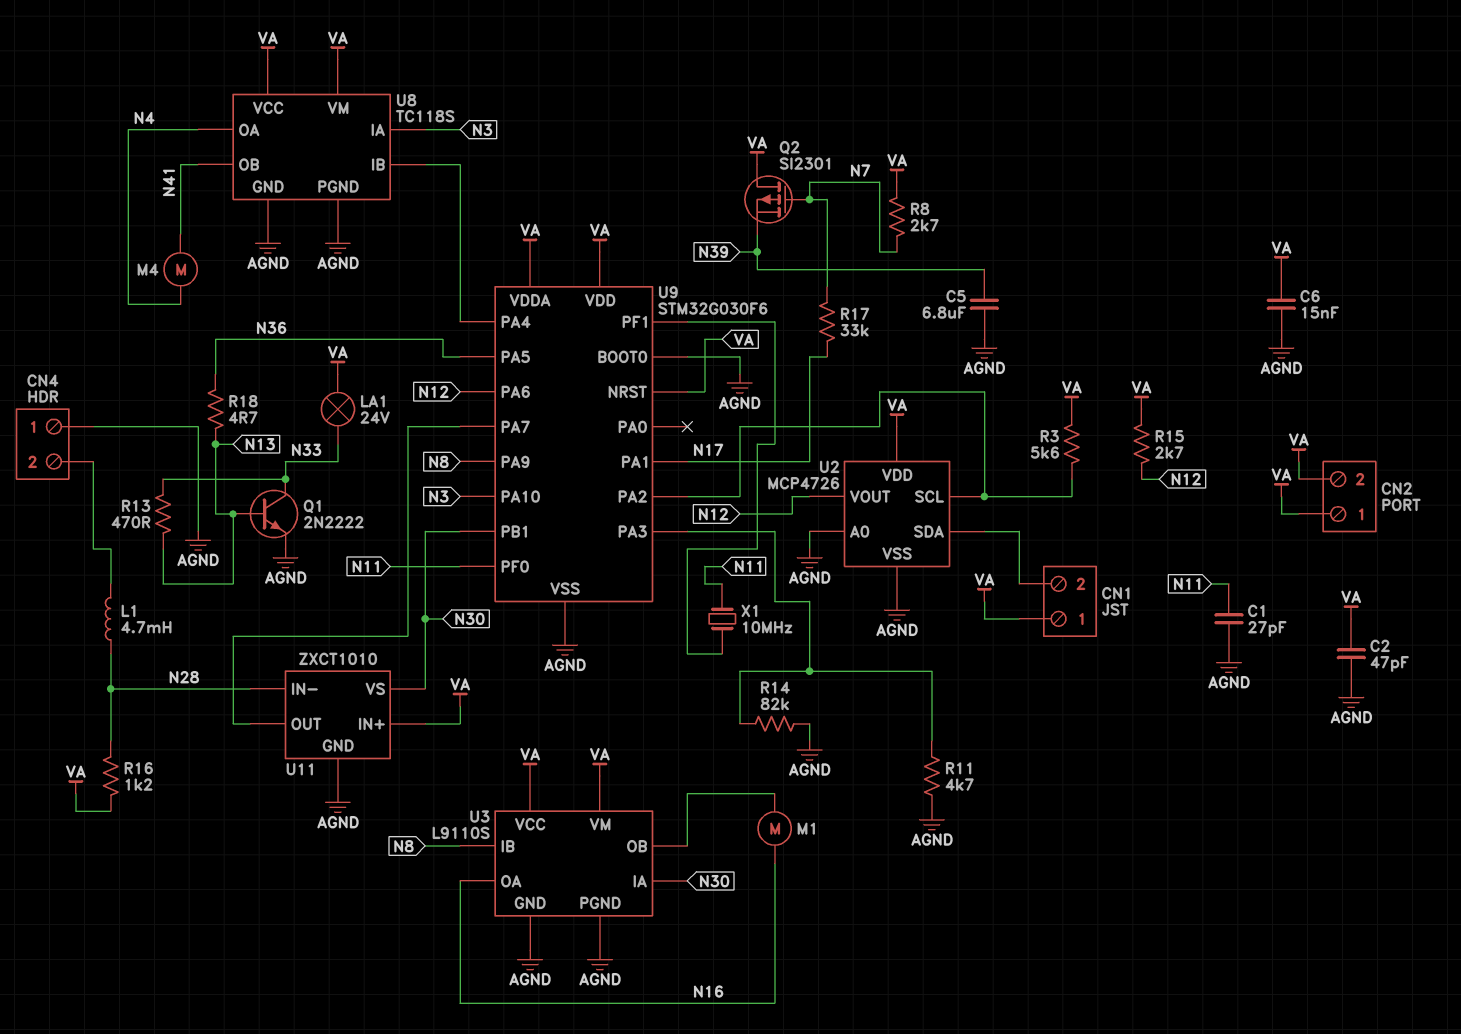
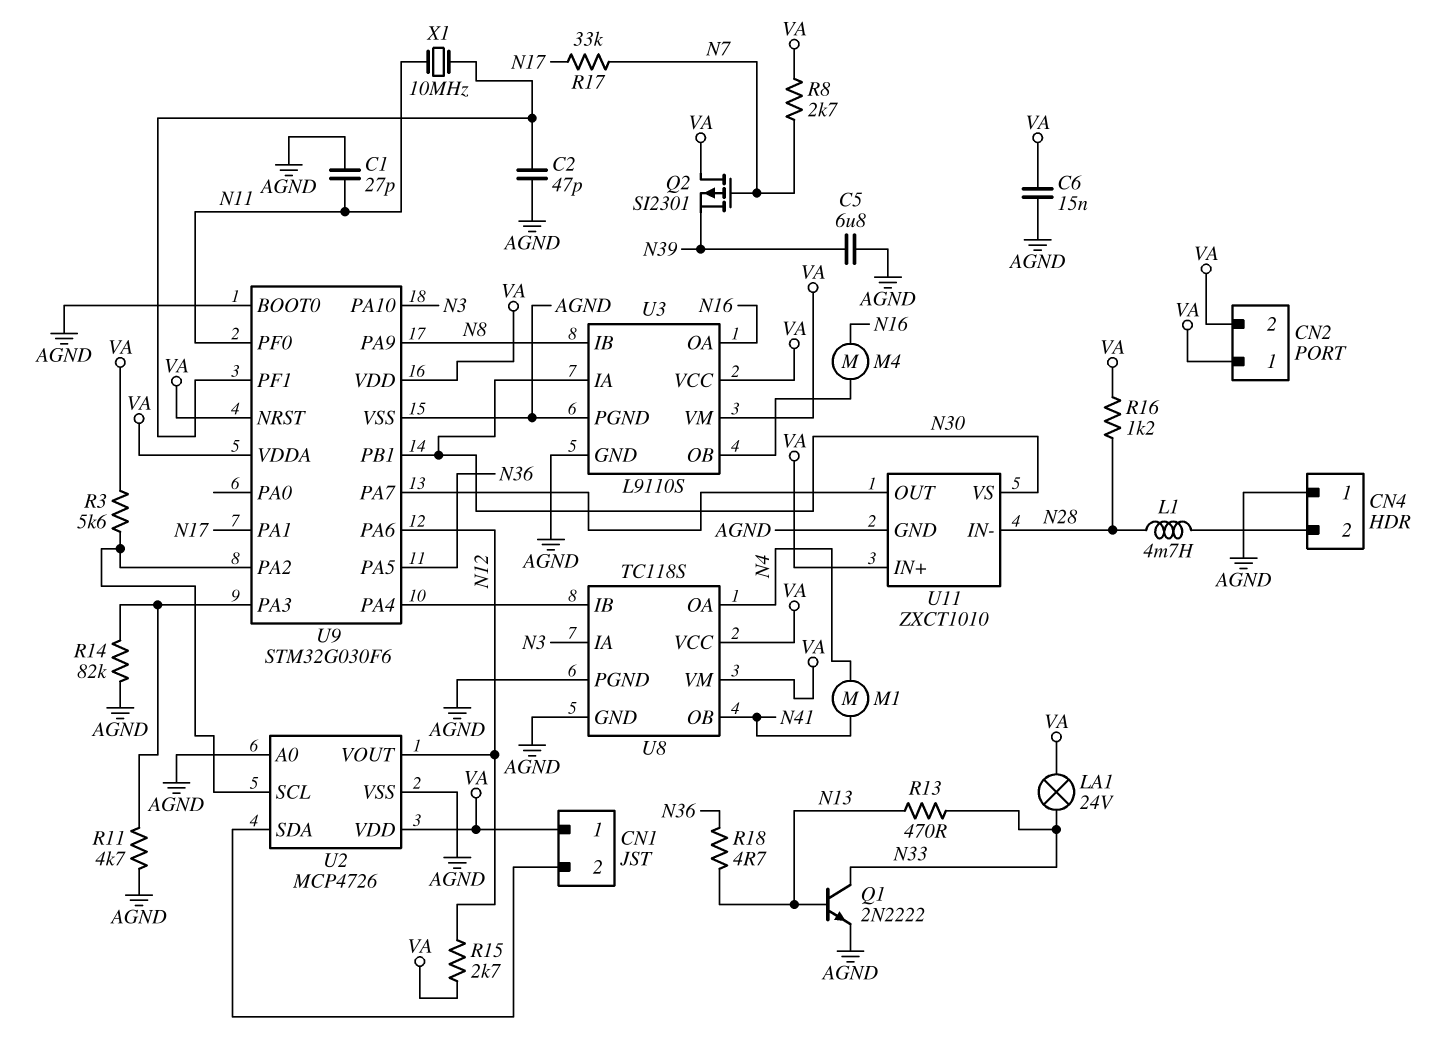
C2: 47pF (AGND, VA) -> 47pF (AGND, U9/PF1)
M1: motor (N16, U3/OB) -> motor (N4, N41)
M4: motor (N4, N41) -> motor (N16, U3/OB)

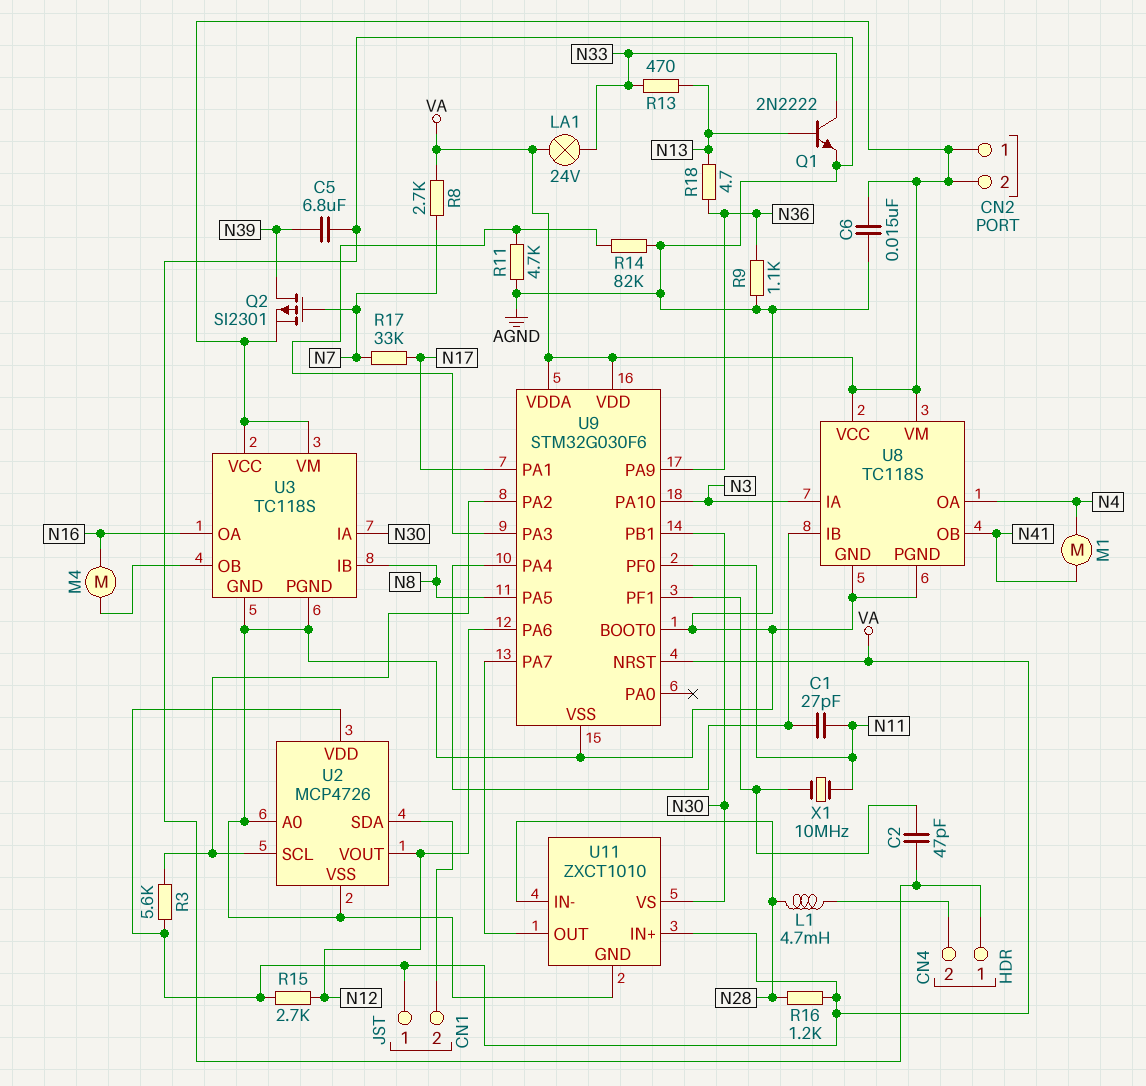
C1: 27pF (AGND, N11) -> 27pF (N11, U8/IB)
Q2: PMOS SI2301 (G N7, D VA, S N39) -> PMOS SI2301 (G N7, D N39, S VA)
R9: none -> 1.1k (AGND, N36)
U3: L9110S -> TC118S
U9 pin PA5: N36 -> N8
U9 pin PA9: N8 -> N36

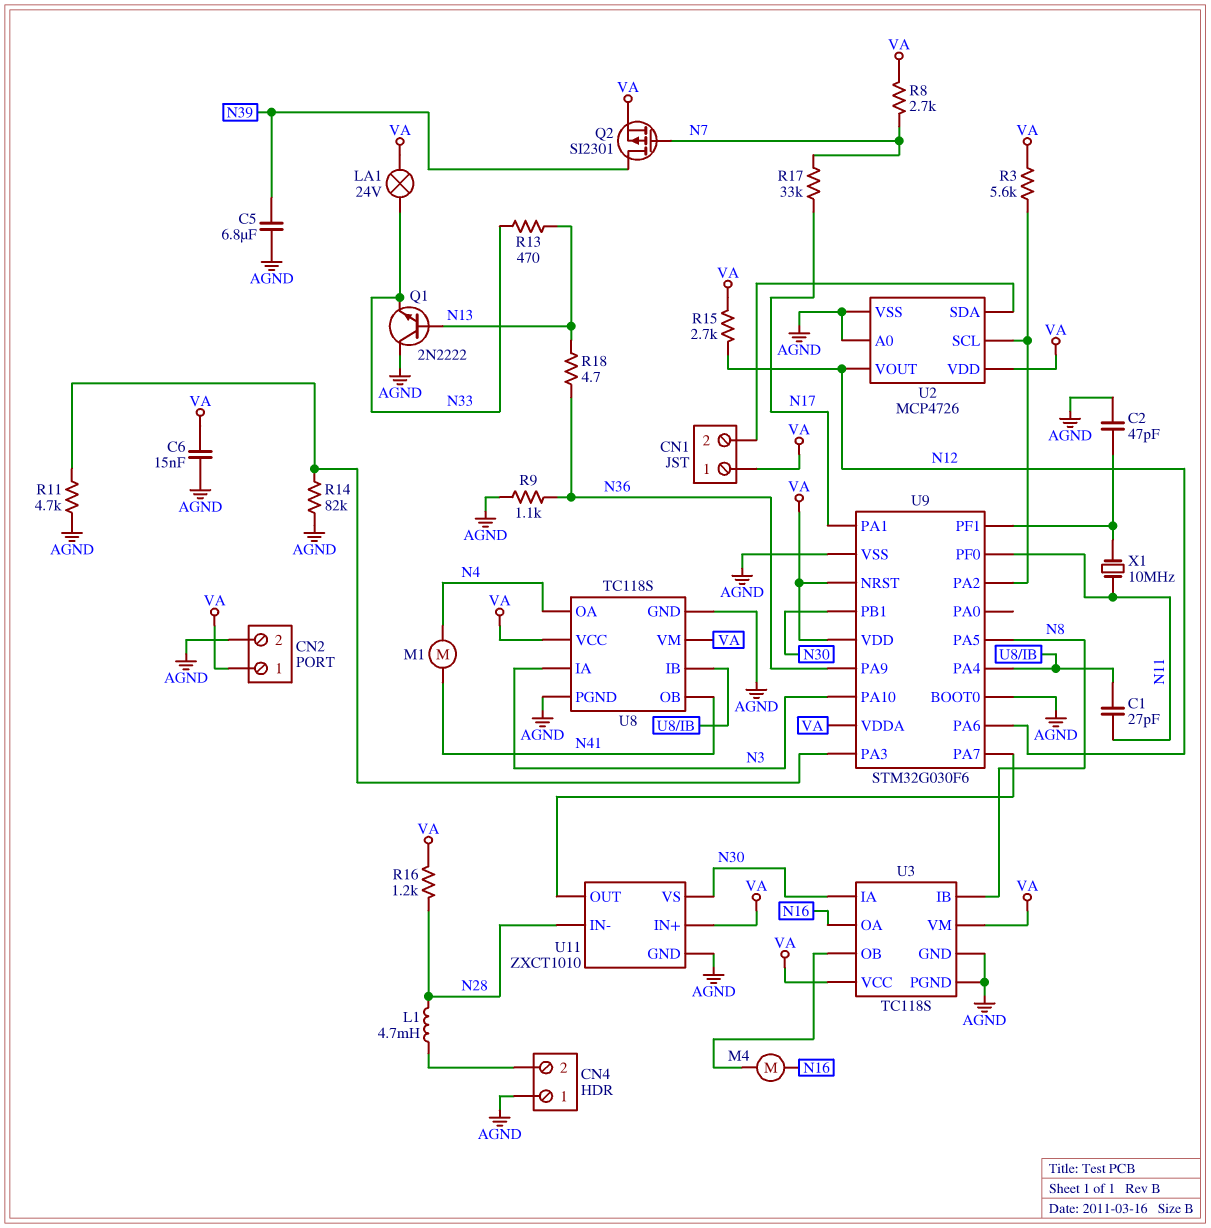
CN2 pin 2: VA -> AGND
Q1: NPN 2N2222 (B N13, C N33, E AGND) -> NPN 2N2222 (B N13, C AGND, E N33)

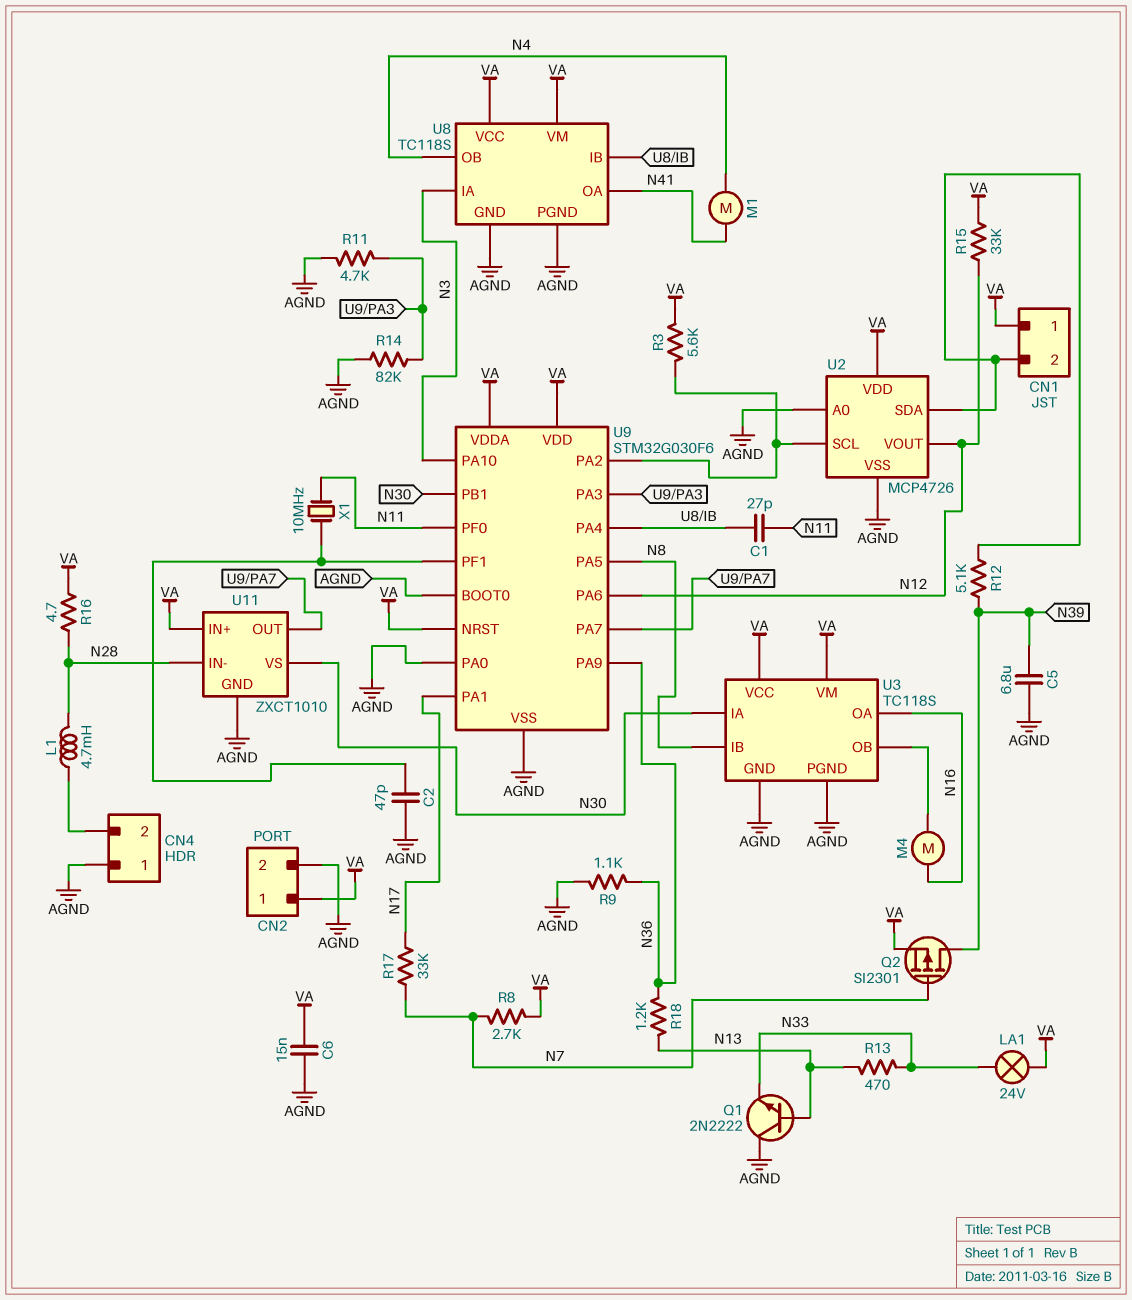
R12: none -> 5.1k (CN1/2, N39)
R15: 2.7k (N12, VA) -> 33k (N12, VA)
R16: 1.2k (N28, VA) -> 4.7 (N28, VA)
R18: 4.7 (N13, N36) -> 1.2k (N13, N36)
U8 pin OA: N4 -> N41
U8 pin OB: N41 -> N4
U9 pin PA0: none -> AGND

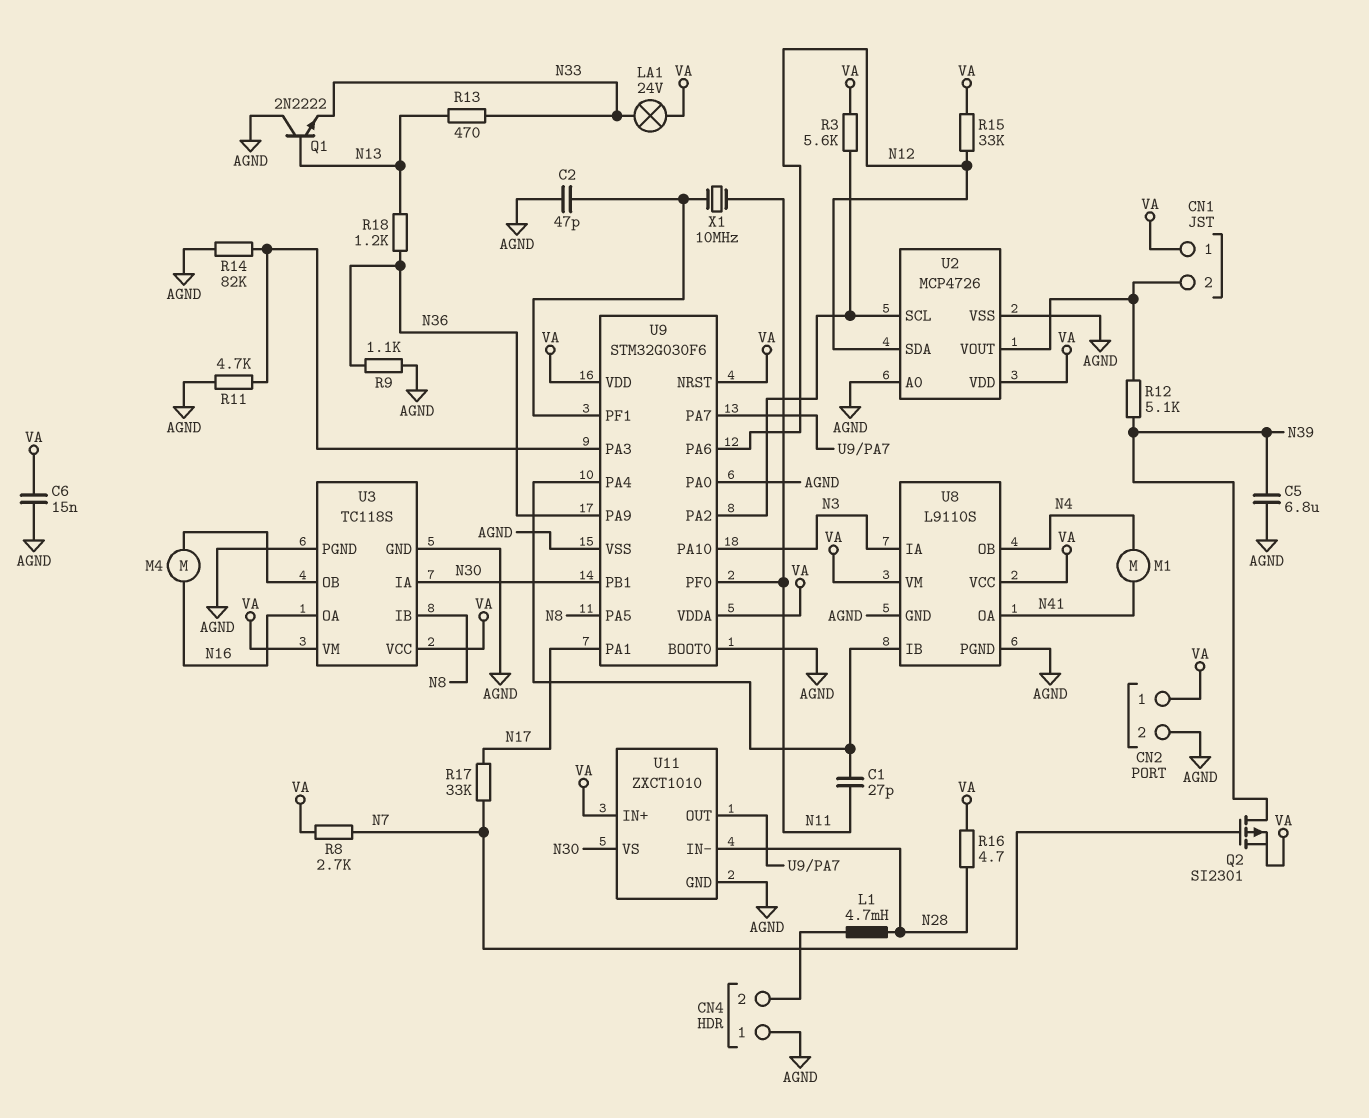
U2 pin SDA: CN1/2 -> N12
U2 pin VOUT: N12 -> CN1/2
U8: TC118S -> L9110S

